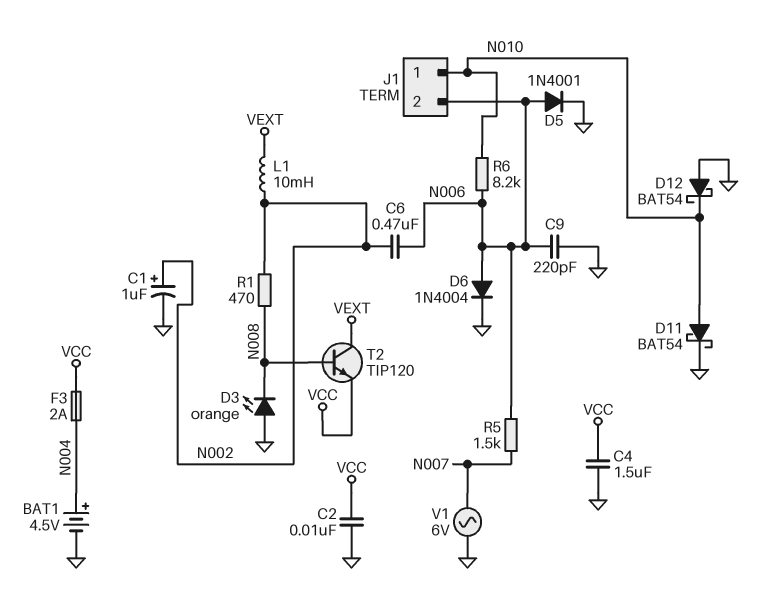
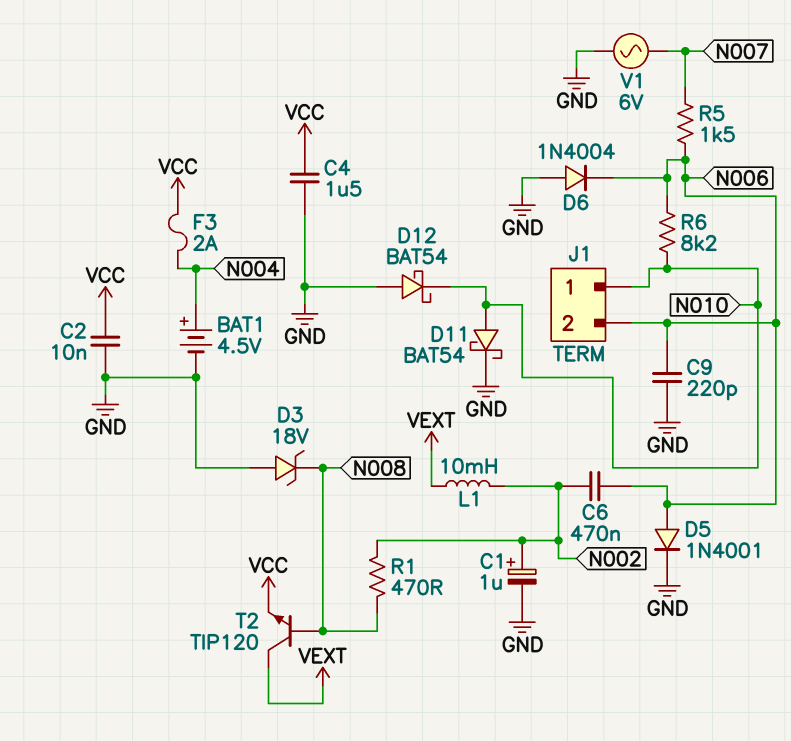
D3: LED orange (A GND, K N008) -> zener 18V (A GND, K N008)
D6: diode 1N4004 (A N006, K GND) -> diode 1N4004 (A GND, K N006)

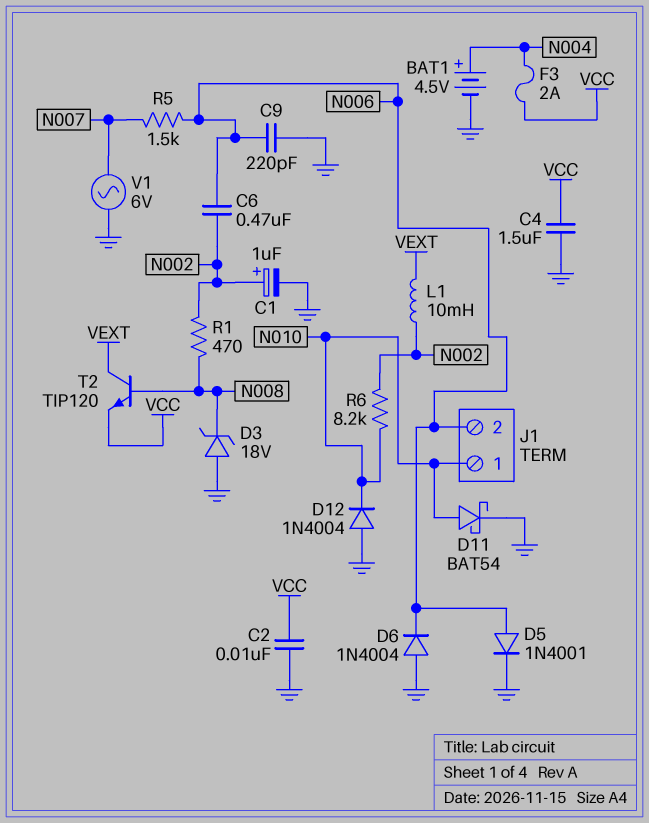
D12: schottky BAT54 (A GND, K N010) -> diode 1N4004 (A GND, K N010)
R6: 8.2k (N006, N010) -> 8.2k (N002, N010)

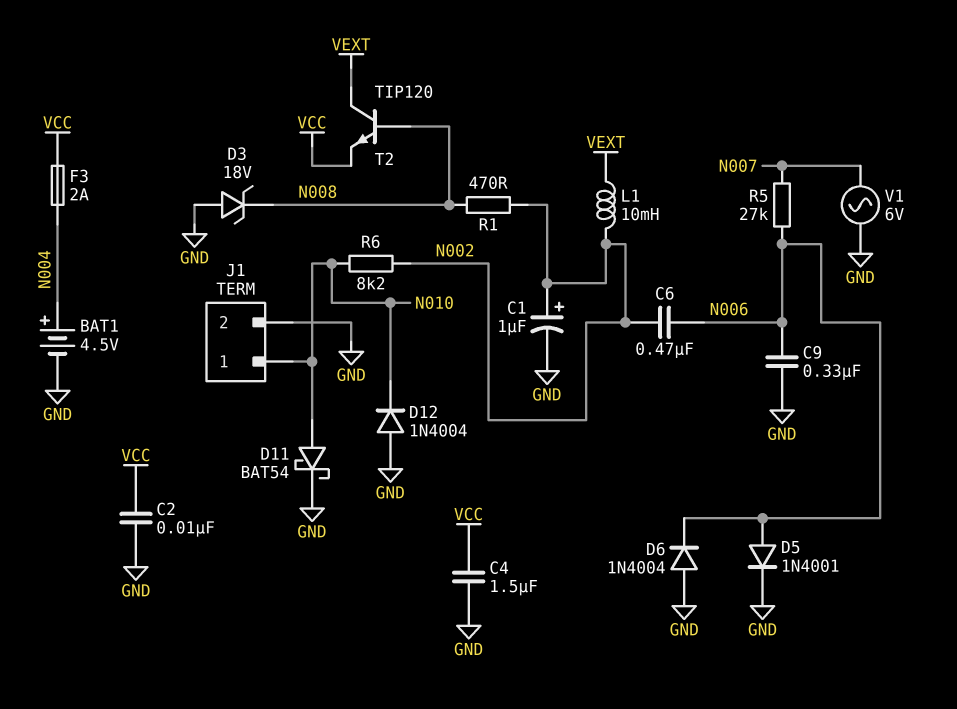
C9: 220pF (GND, N006) -> 330nF (GND, N006)
J1 pin 2: N006 -> GND
R5: 1.5k (N006, N007) -> 27k (N006, N007)

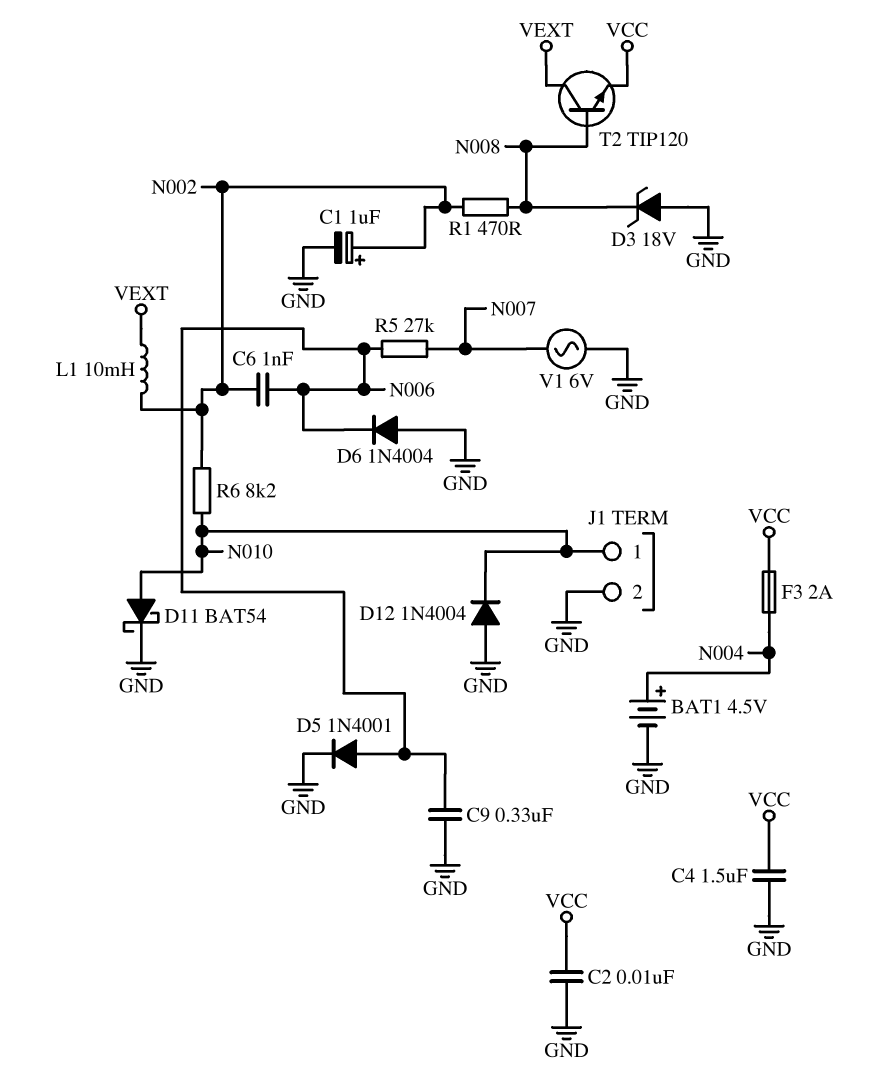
C6: 470nF (N002, N006) -> 1nF (N002, N006)

